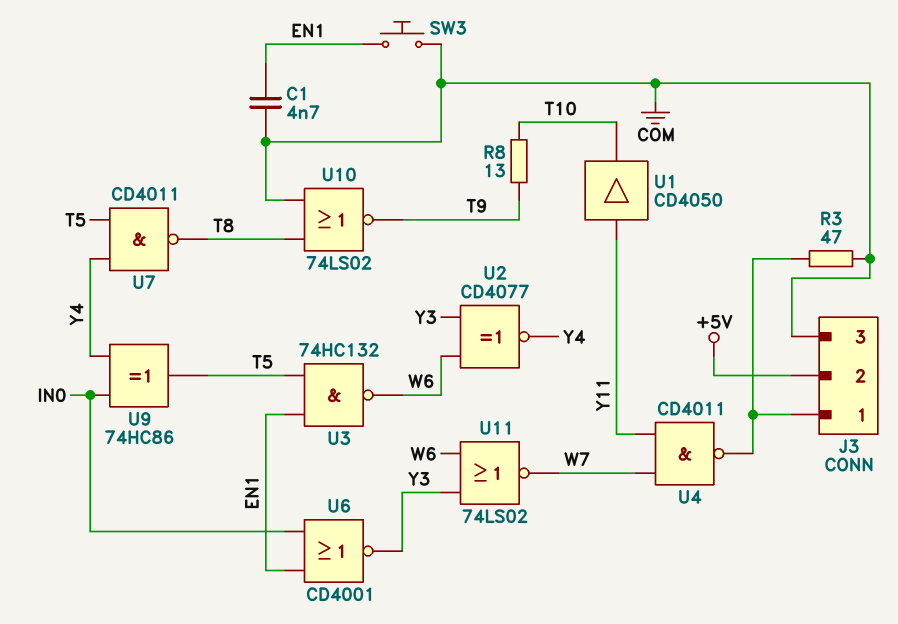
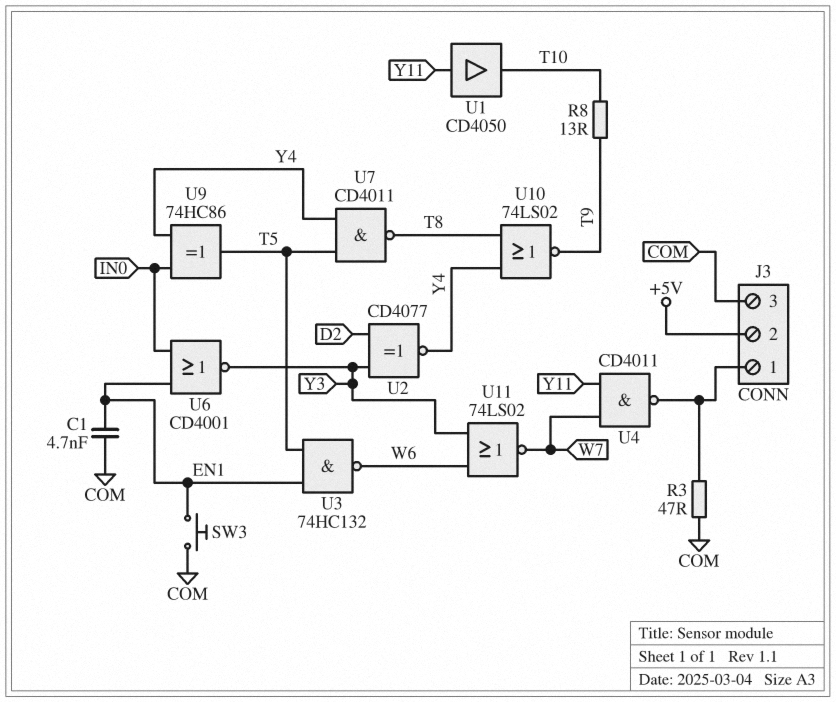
U2: XNOR CD4077 (in W6, in Y3, out Y4) -> XNOR CD4077 (in D2, in Y3, out Y4)
U10: NOR 74LS02 (in COM, in T8, out T9) -> NOR 74LS02 (in T8, in Y4, out T9)

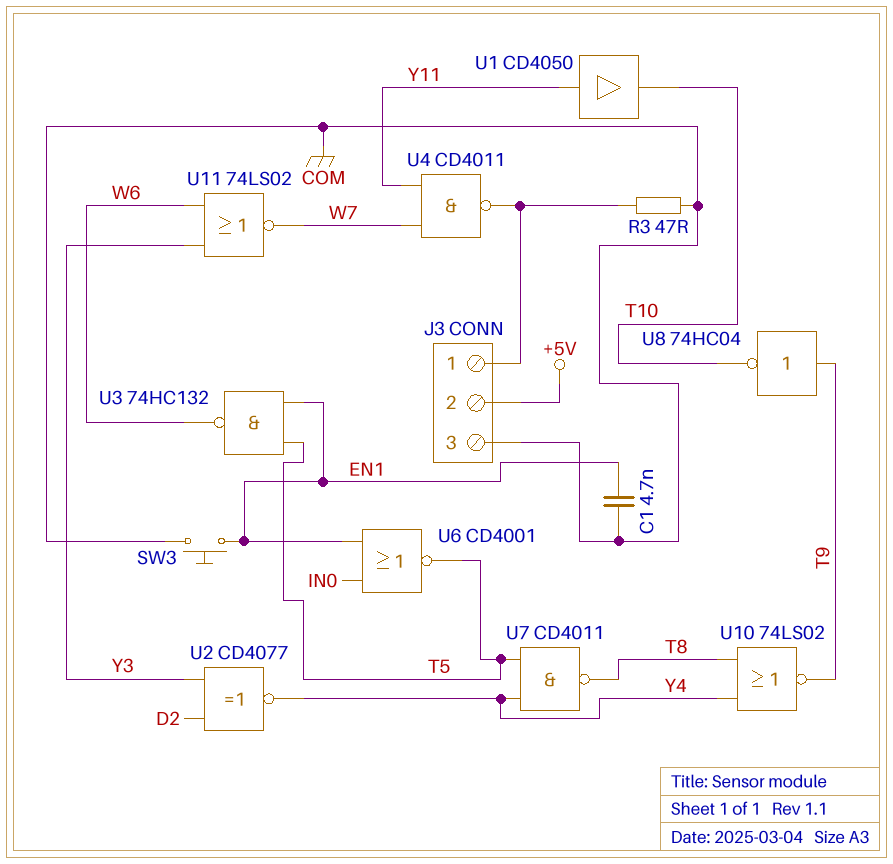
R8: 13 (T9, T10) -> none
U6: NOR CD4001 (in EN1, in IN0, out Y3) -> NOR CD4001 (in EN1, in IN0, out T5)
U8: none -> NOT 74HC04 (in T9, out T10)
U9: XOR 74HC86 (in IN0, in Y4, out T5) -> none

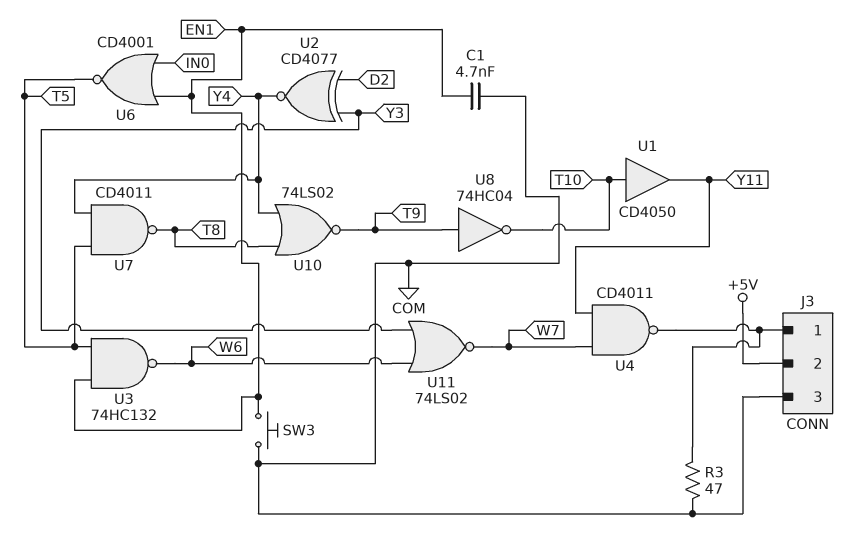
U1: buffer CD4050 (in Y11, out T10) -> buffer CD4050 (in T10, out Y11)

